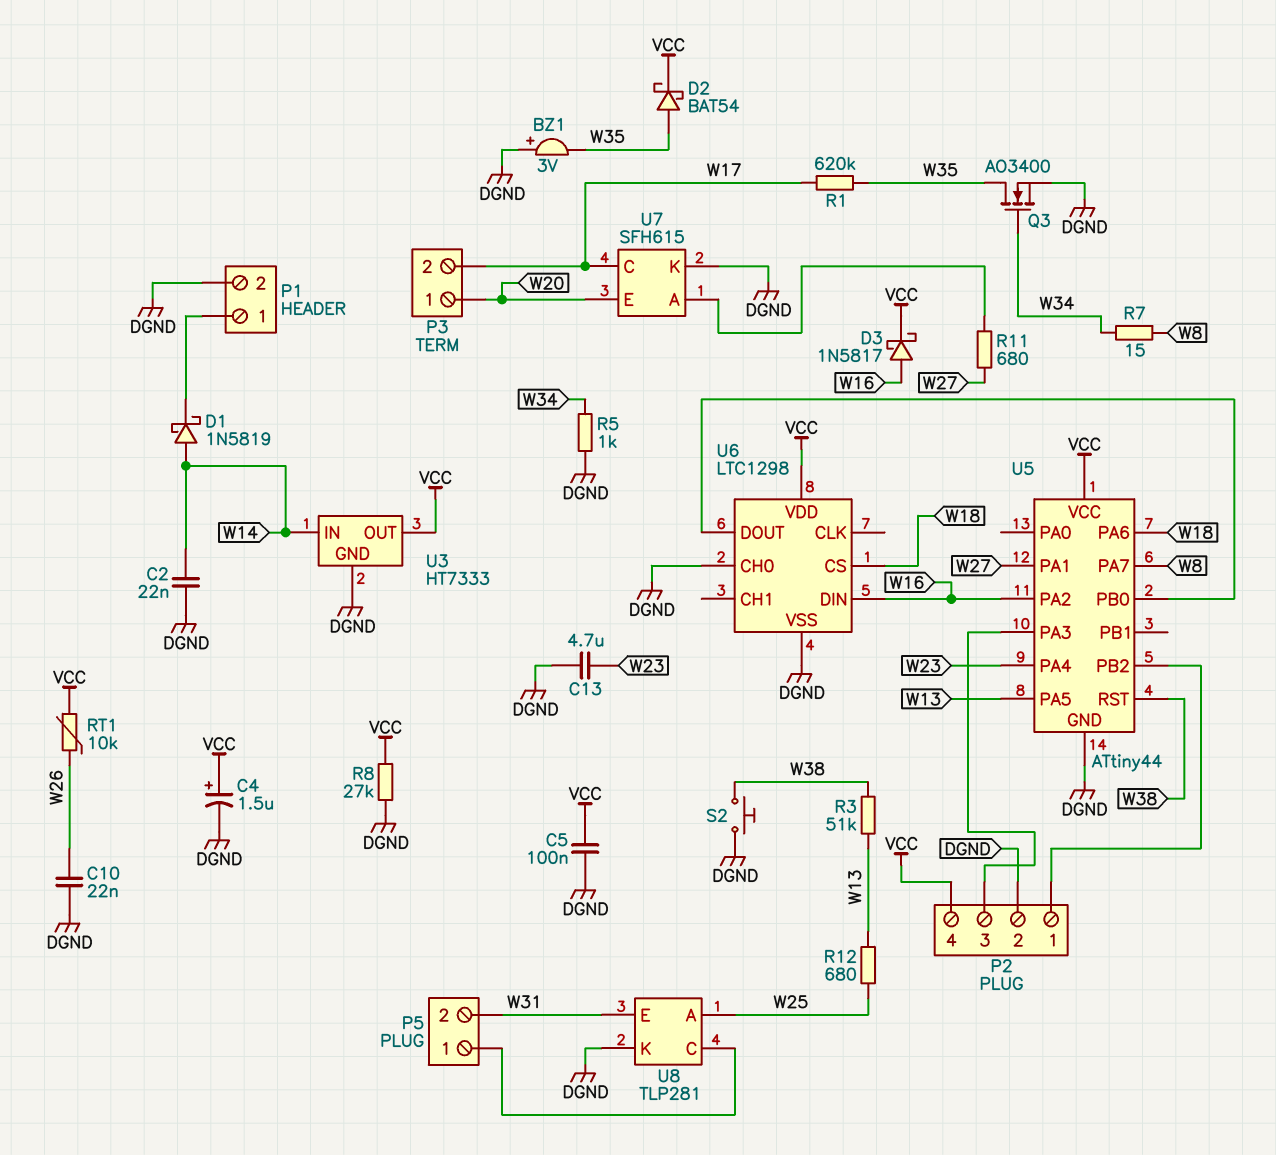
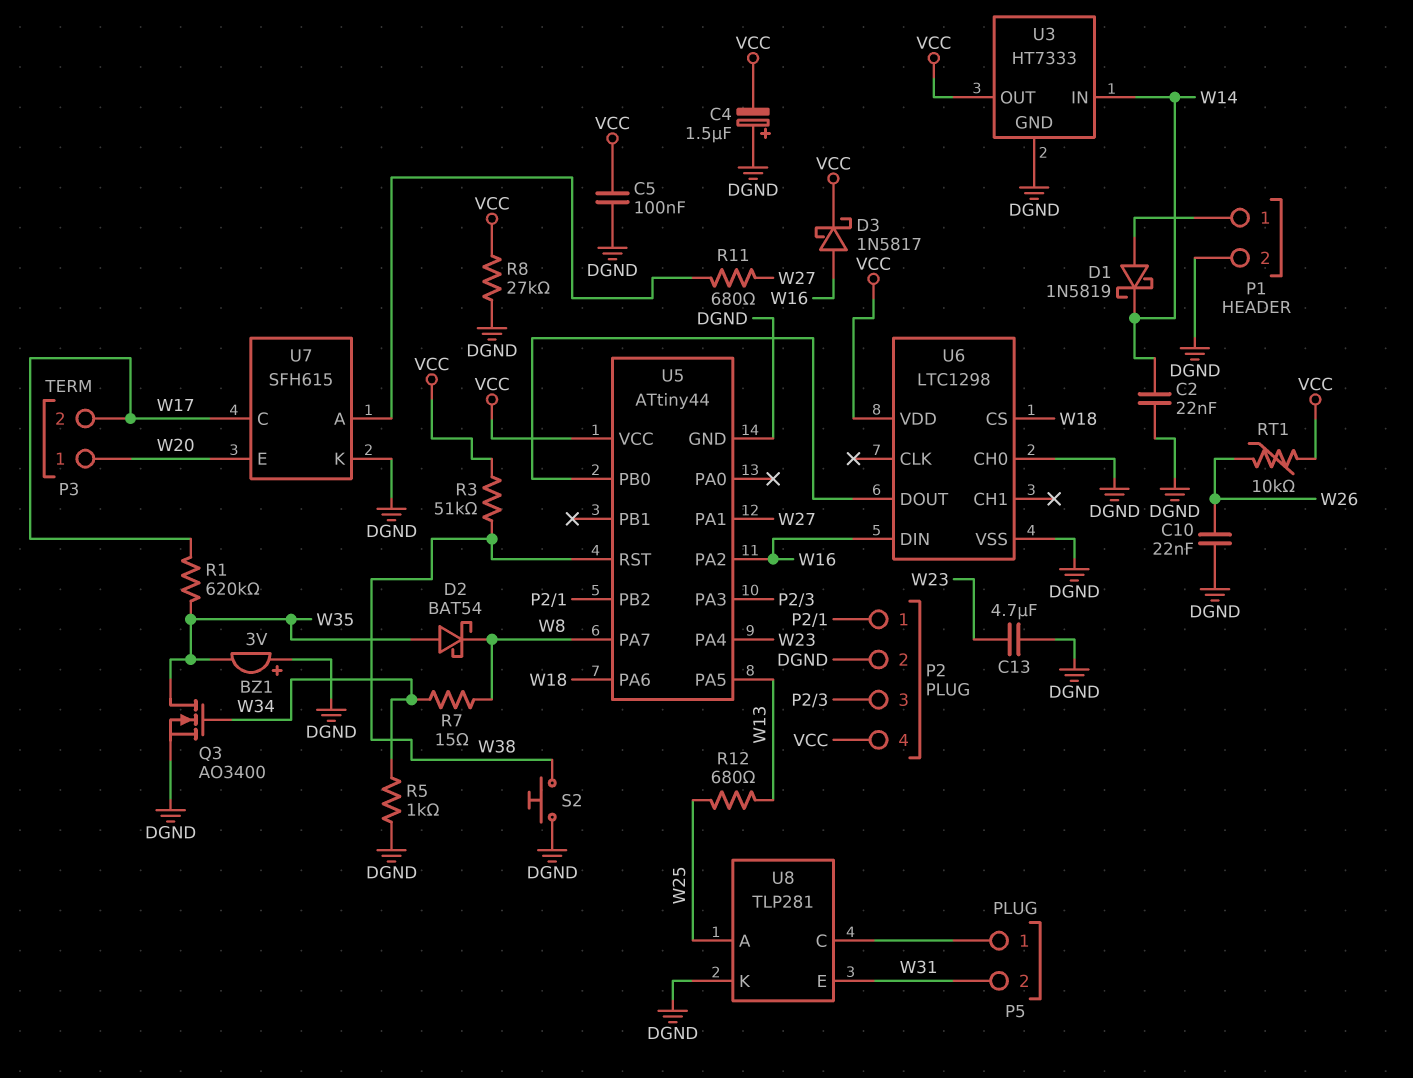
C4: 1.5uF (plus VCC, minus DGND) -> 1.5uF (plus DGND, minus VCC)
D1: schottky 1N5819 (A W14, K P1/1) -> schottky 1N5819 (A P1/1, K W14)
D2: schottky BAT54 (A W35, K VCC) -> schottky BAT54 (A W35, K W8)
R3: 51k (W13, W38) -> 51k (VCC, W38)

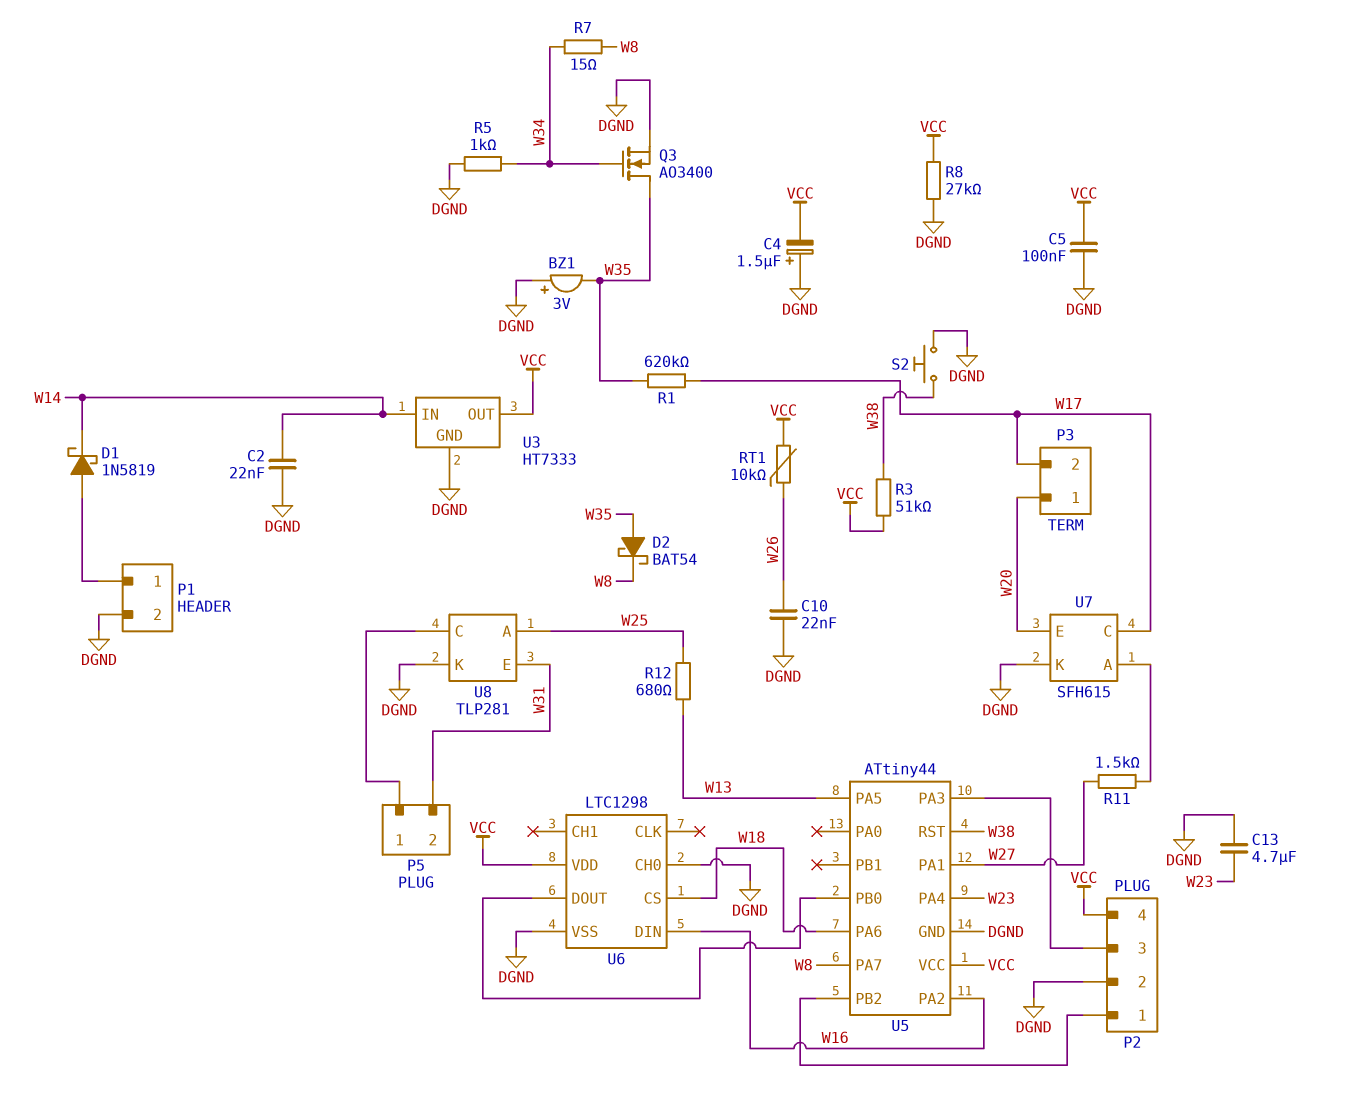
D3: schottky 1N5817 (A W16, K VCC) -> none
R11: 680 (U7/A, W27) -> 1.5k (U7/A, W27)

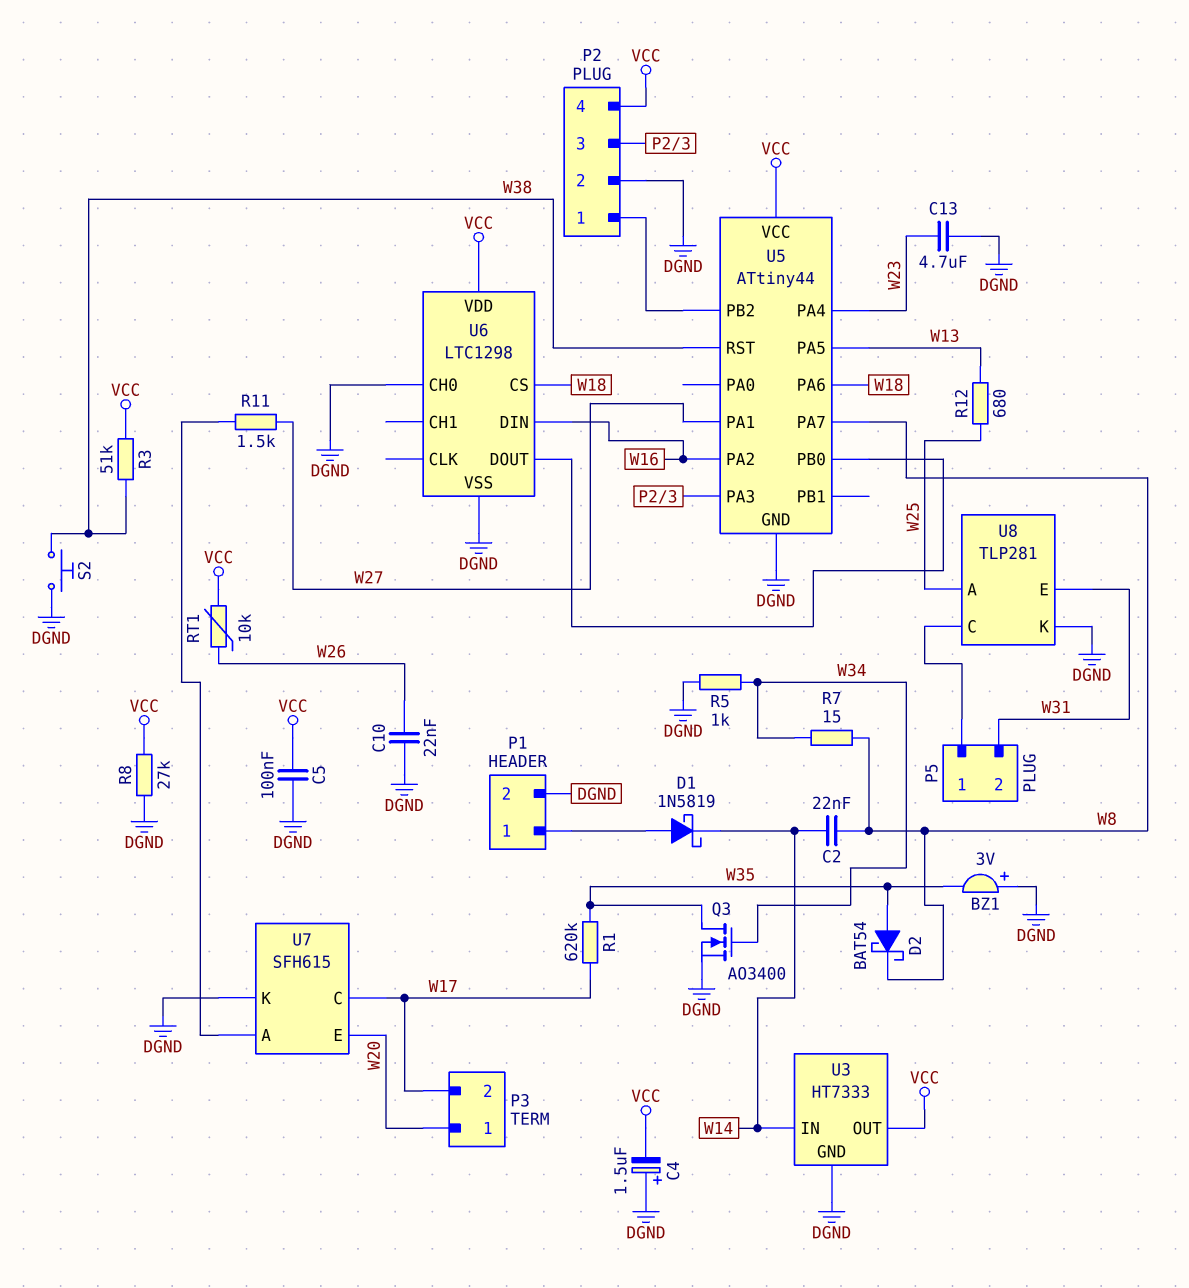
C2: 22nF (DGND, W14) -> 22nF (W8, W14)

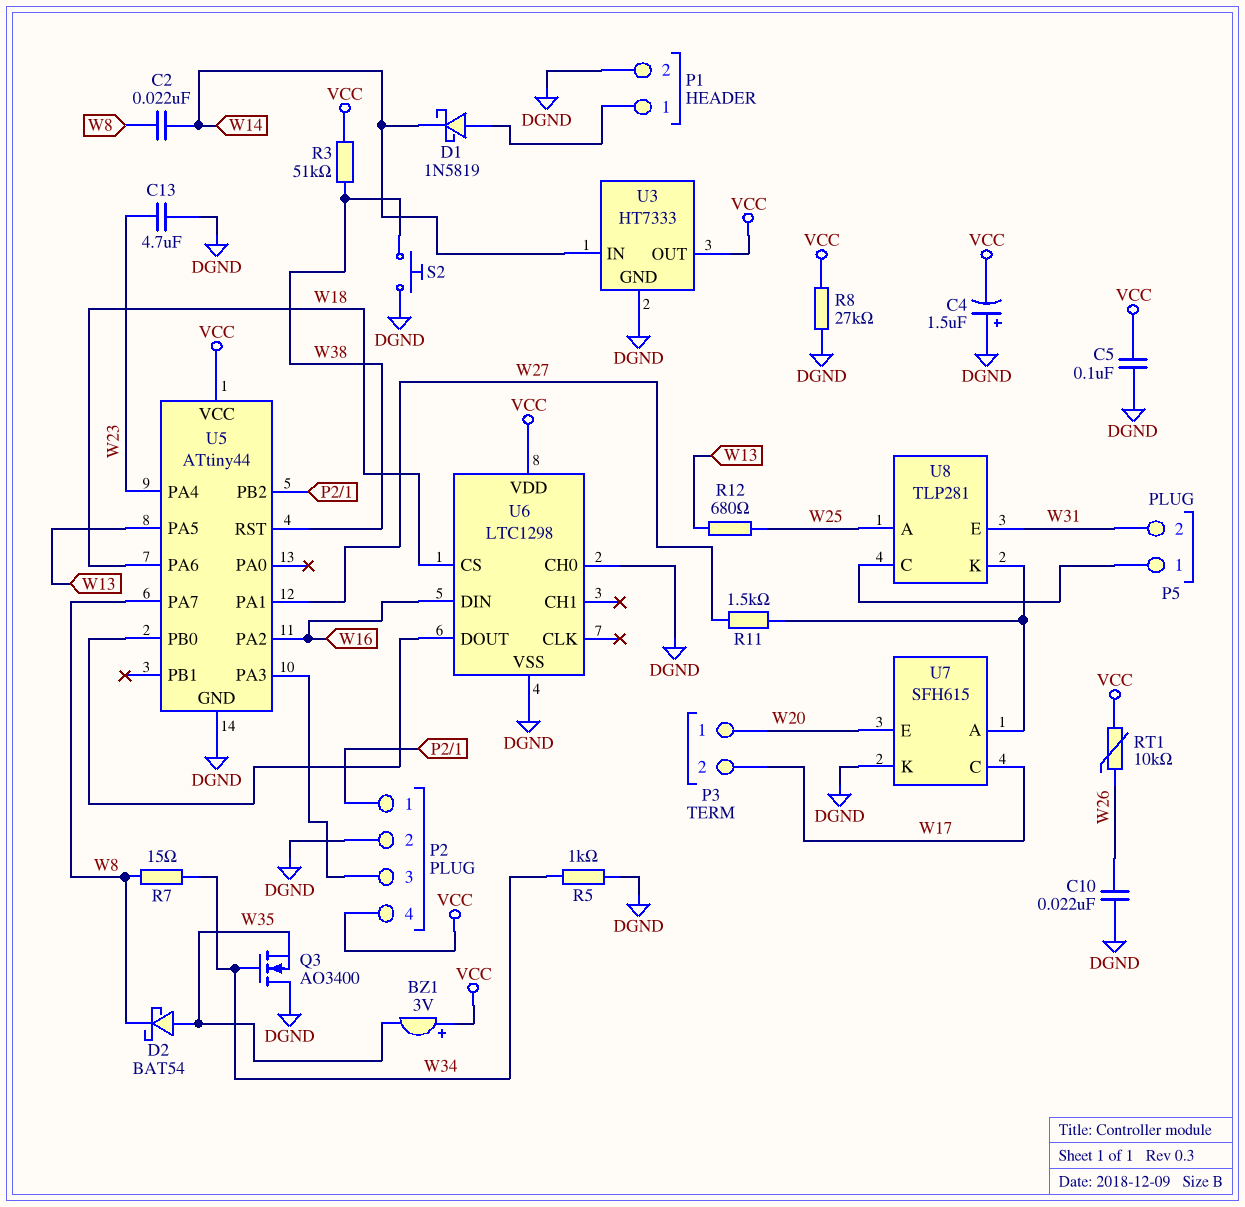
BZ1: buzzer 3V (plus DGND, minus W35) -> buzzer 3V (plus VCC, minus W35)
Q3: NMOS AO3400 (G W34, D W35, S DGND) -> NMOS AO3400 (G W34, D DGND, S W35)
R1: 620k (W17, W35) -> none
U8 pin K: DGND -> U7/A

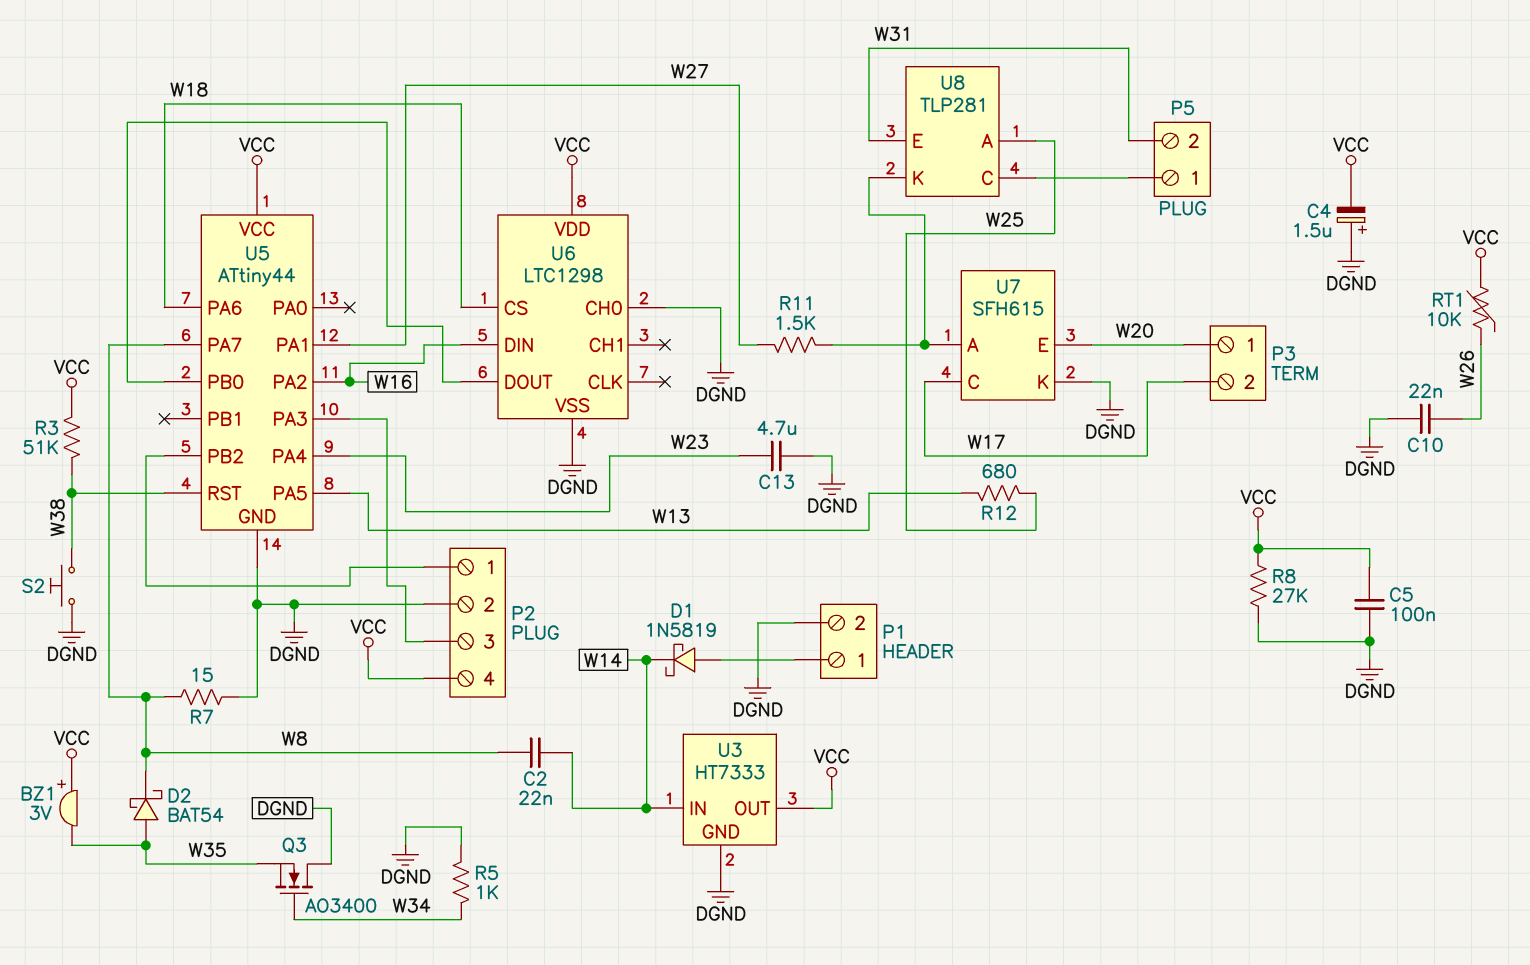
R7: 15 (W8, W34) -> 15 (DGND, W8)

